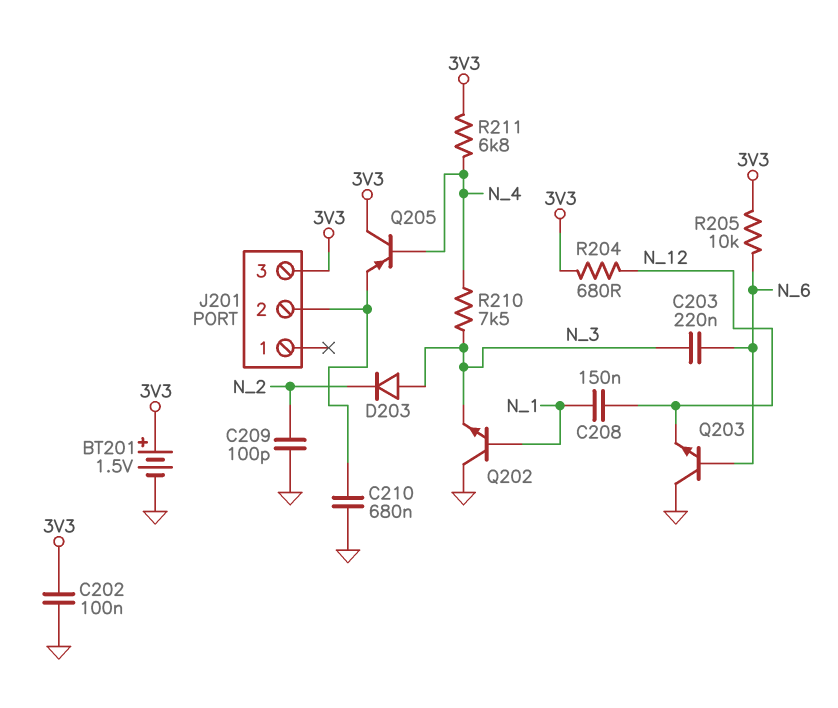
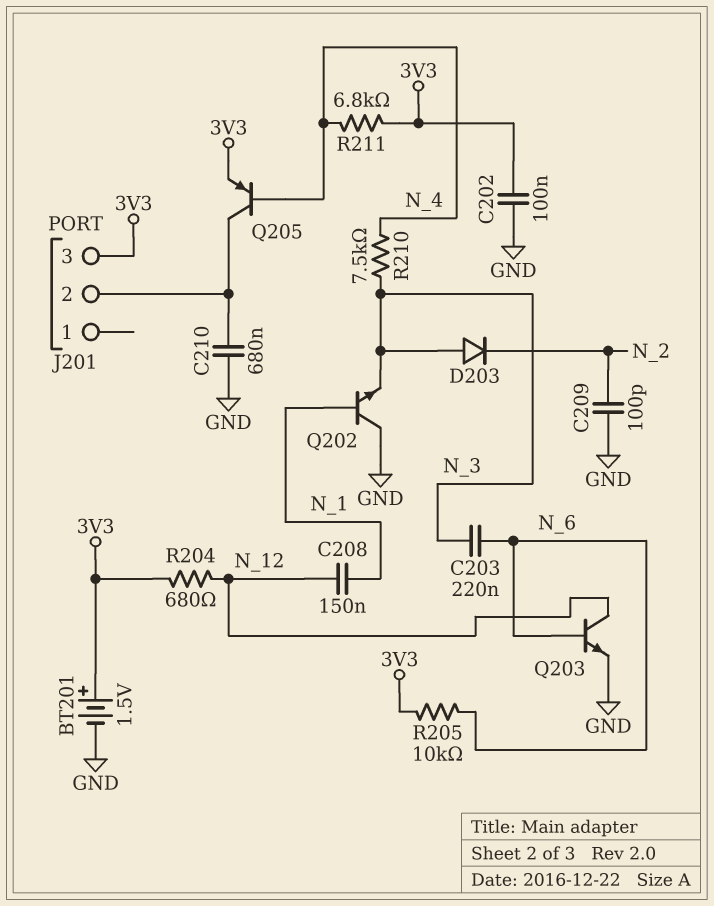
Q203: NPN (B N_6, C GND, E N_12) -> NPN (B N_6, C N_12, E GND)
Q205: PNP (B N_4, C 3V3, E J201/2) -> PNP (B N_4, C J201/2, E 3V3)

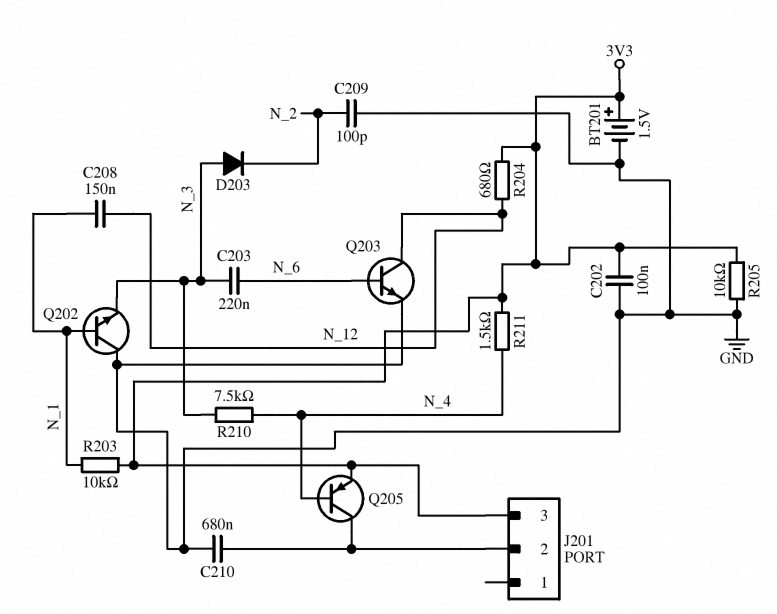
R203: none -> 10k (3V3, N_1)
R205: 10k (3V3, N_6) -> 10k (3V3, GND)
R211: 6.8k (3V3, N_4) -> 1.5k (3V3, N_4)

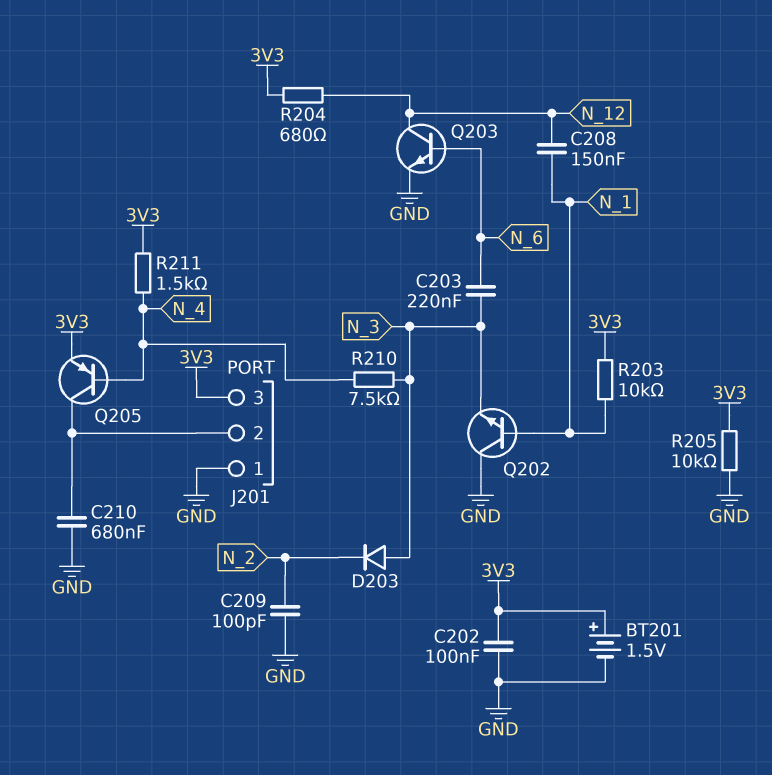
J201 pin 1: none -> GND

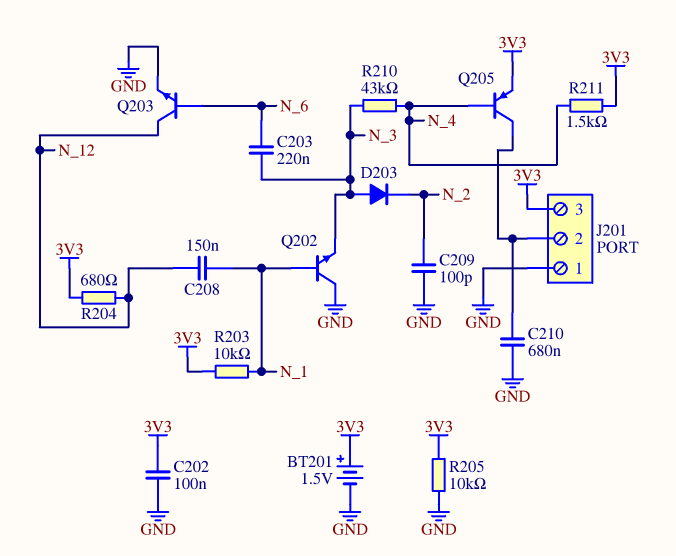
R210: 7.5k (N_3, N_4) -> 43k (N_3, N_4)

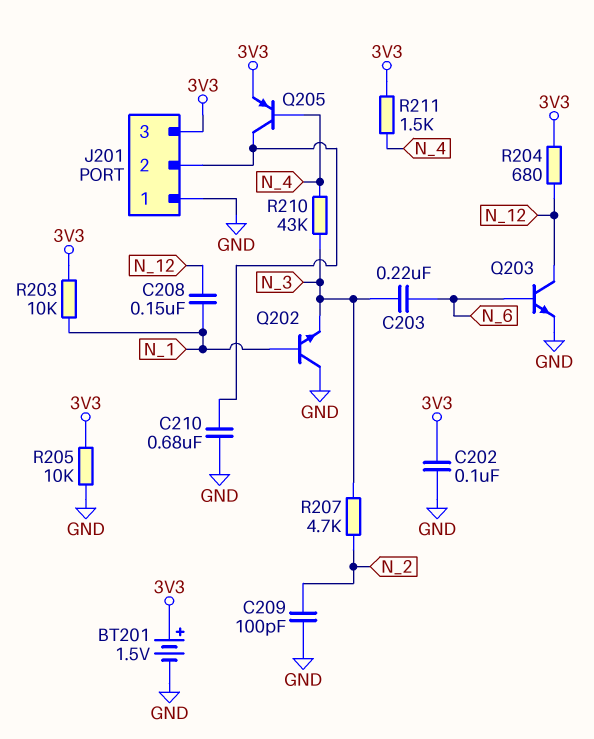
D203: diode (A N_3, K N_2) -> none
R207: none -> 4.7k (N_2, N_3)

